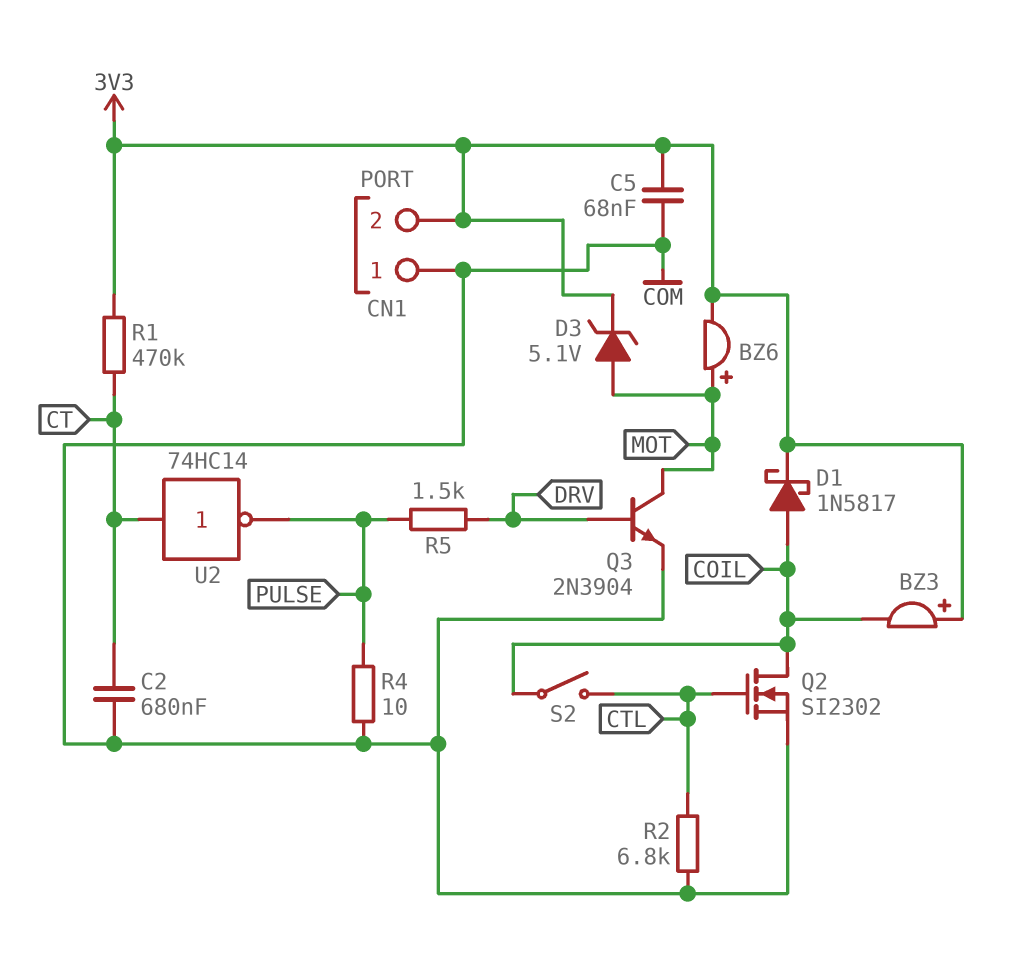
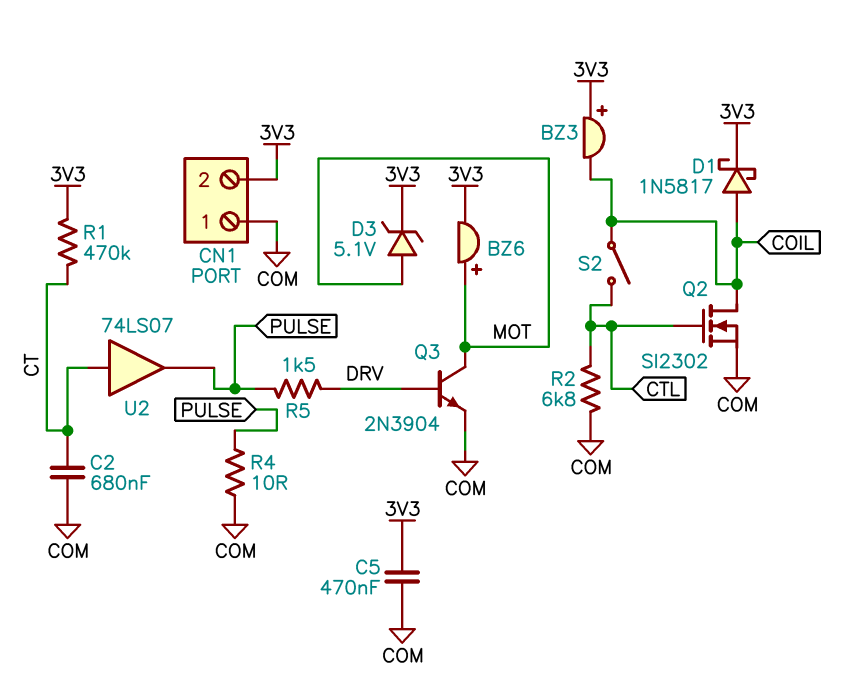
C5: 68nF (3V3, COM) -> 470nF (3V3, COM)
U2: NOT 74HC14 (in CT, out PULSE) -> buffer 74LS07 (in CT, out PULSE)

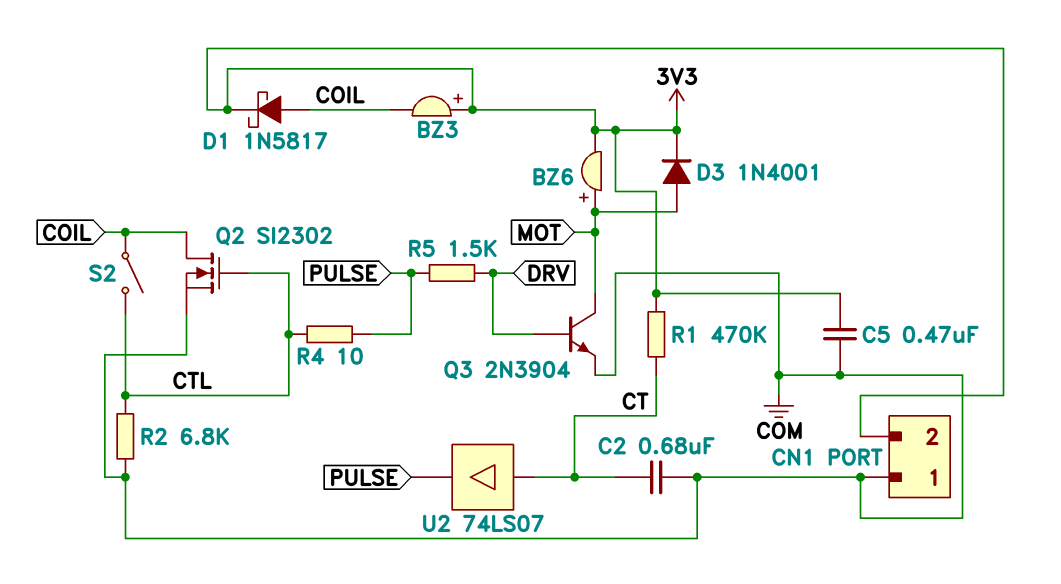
D3: zener 5.1V (A MOT, K 3V3) -> diode 1N4001 (A MOT, K 3V3)
R4: 10 (COM, PULSE) -> 10 (CTL, PULSE)

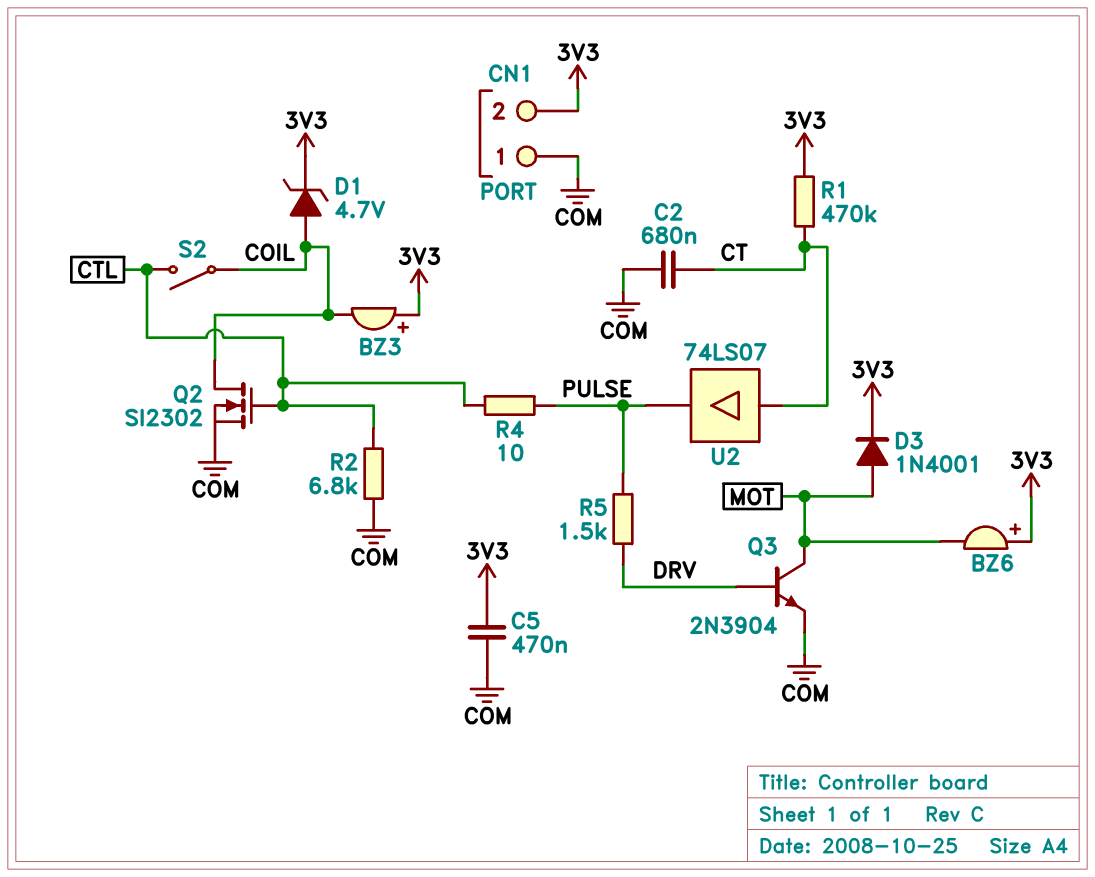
BZ6: buzzer (plus MOT, minus 3V3) -> buzzer (plus 3V3, minus MOT)
D1: schottky 1N5817 (A COIL, K 3V3) -> zener 4.7V (A COIL, K 3V3)

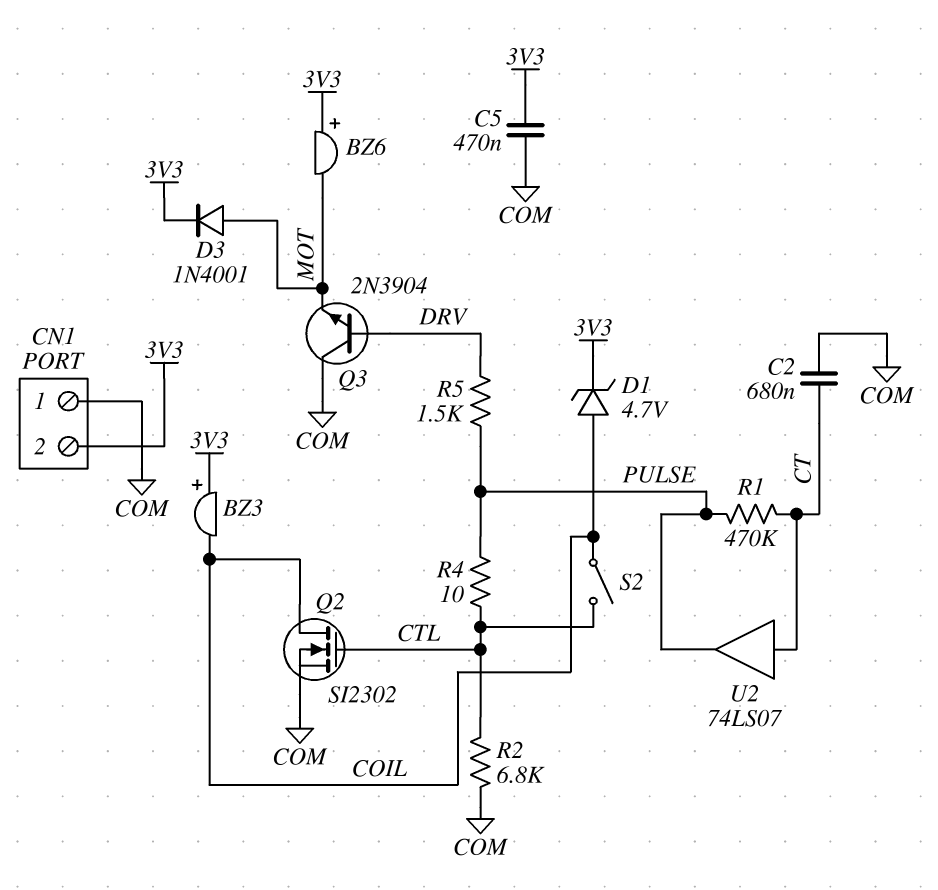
Q3: NPN 2N3904 (B DRV, C MOT, E COM) -> NPN 2N3904 (B DRV, C COM, E MOT)
R1: 470k (3V3, CT) -> 470k (CT, PULSE)

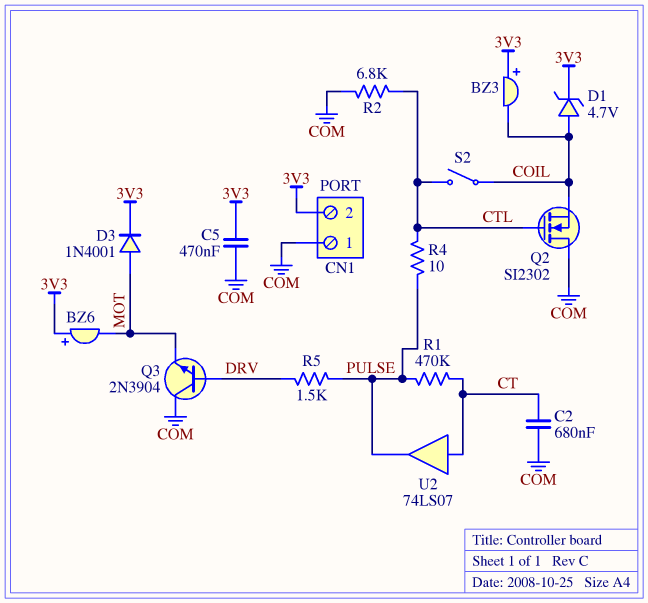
Q2: NMOS SI2302 (G CTL, D COIL, S COM) -> NMOS SI2302 (G CTL, D COM, S COIL)

